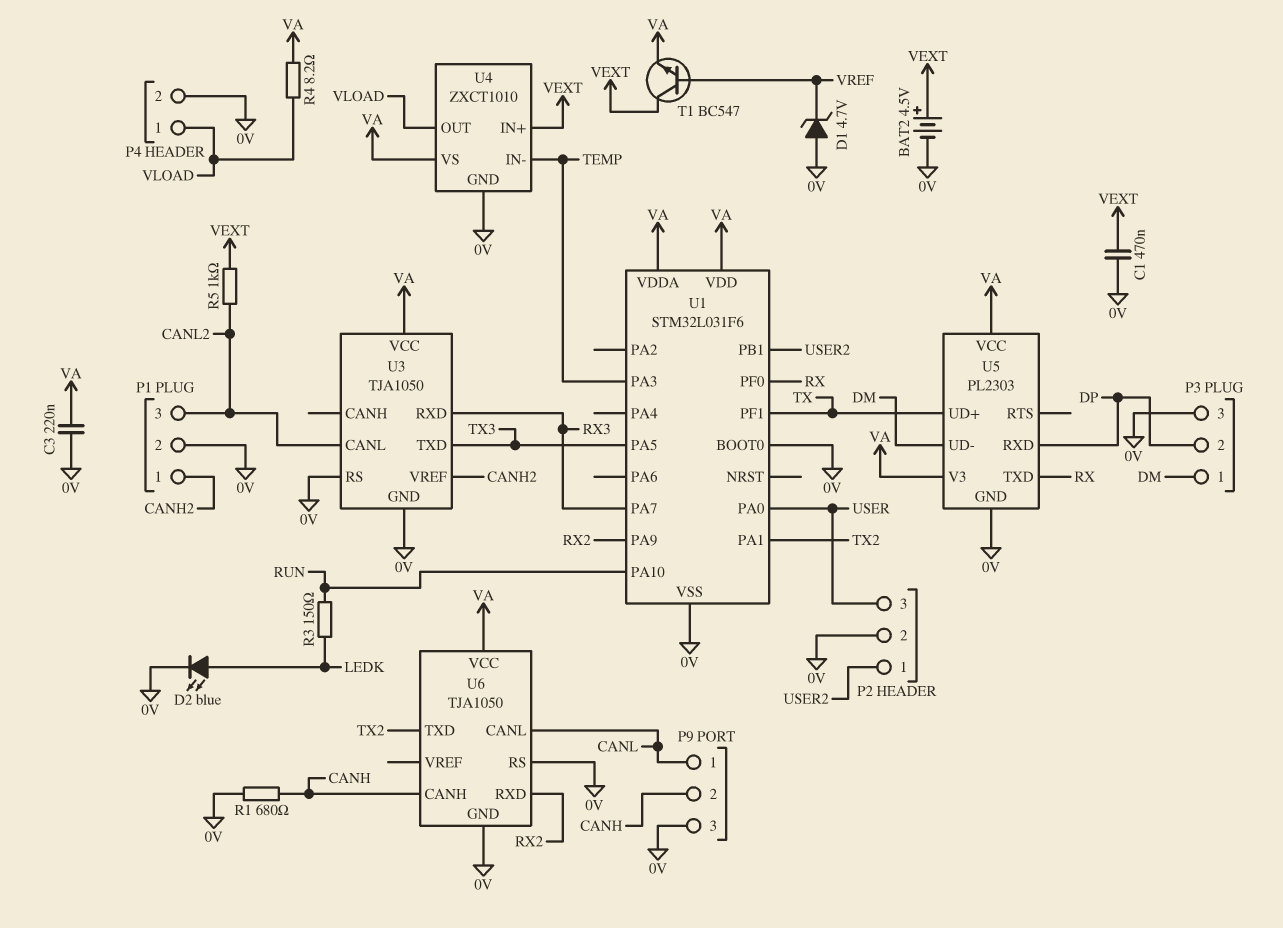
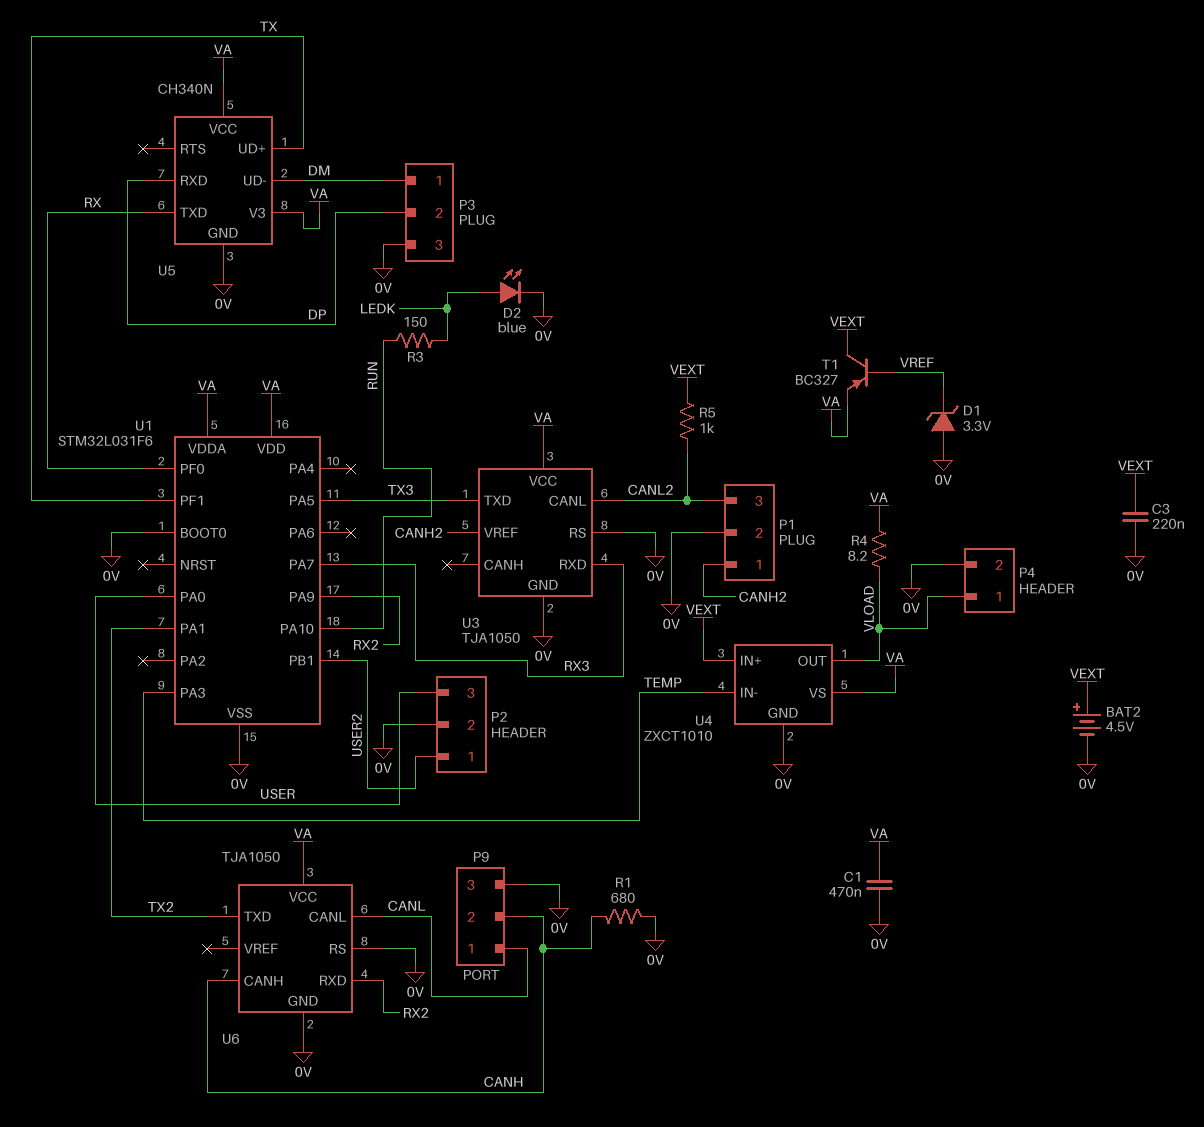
C1: 470nF (0V, VEXT) -> 470nF (0V, VA)
C3: 220nF (0V, VA) -> 220nF (0V, VEXT)
D1: zener 4.7V (A 0V, K VREF) -> zener 3.3V (A 0V, K VREF)
T1: NPN BC547 (B VREF, C VEXT, E VA) -> PNP BC327 (B VREF, C VEXT, E VA)
U5: PL2303 -> CH340N

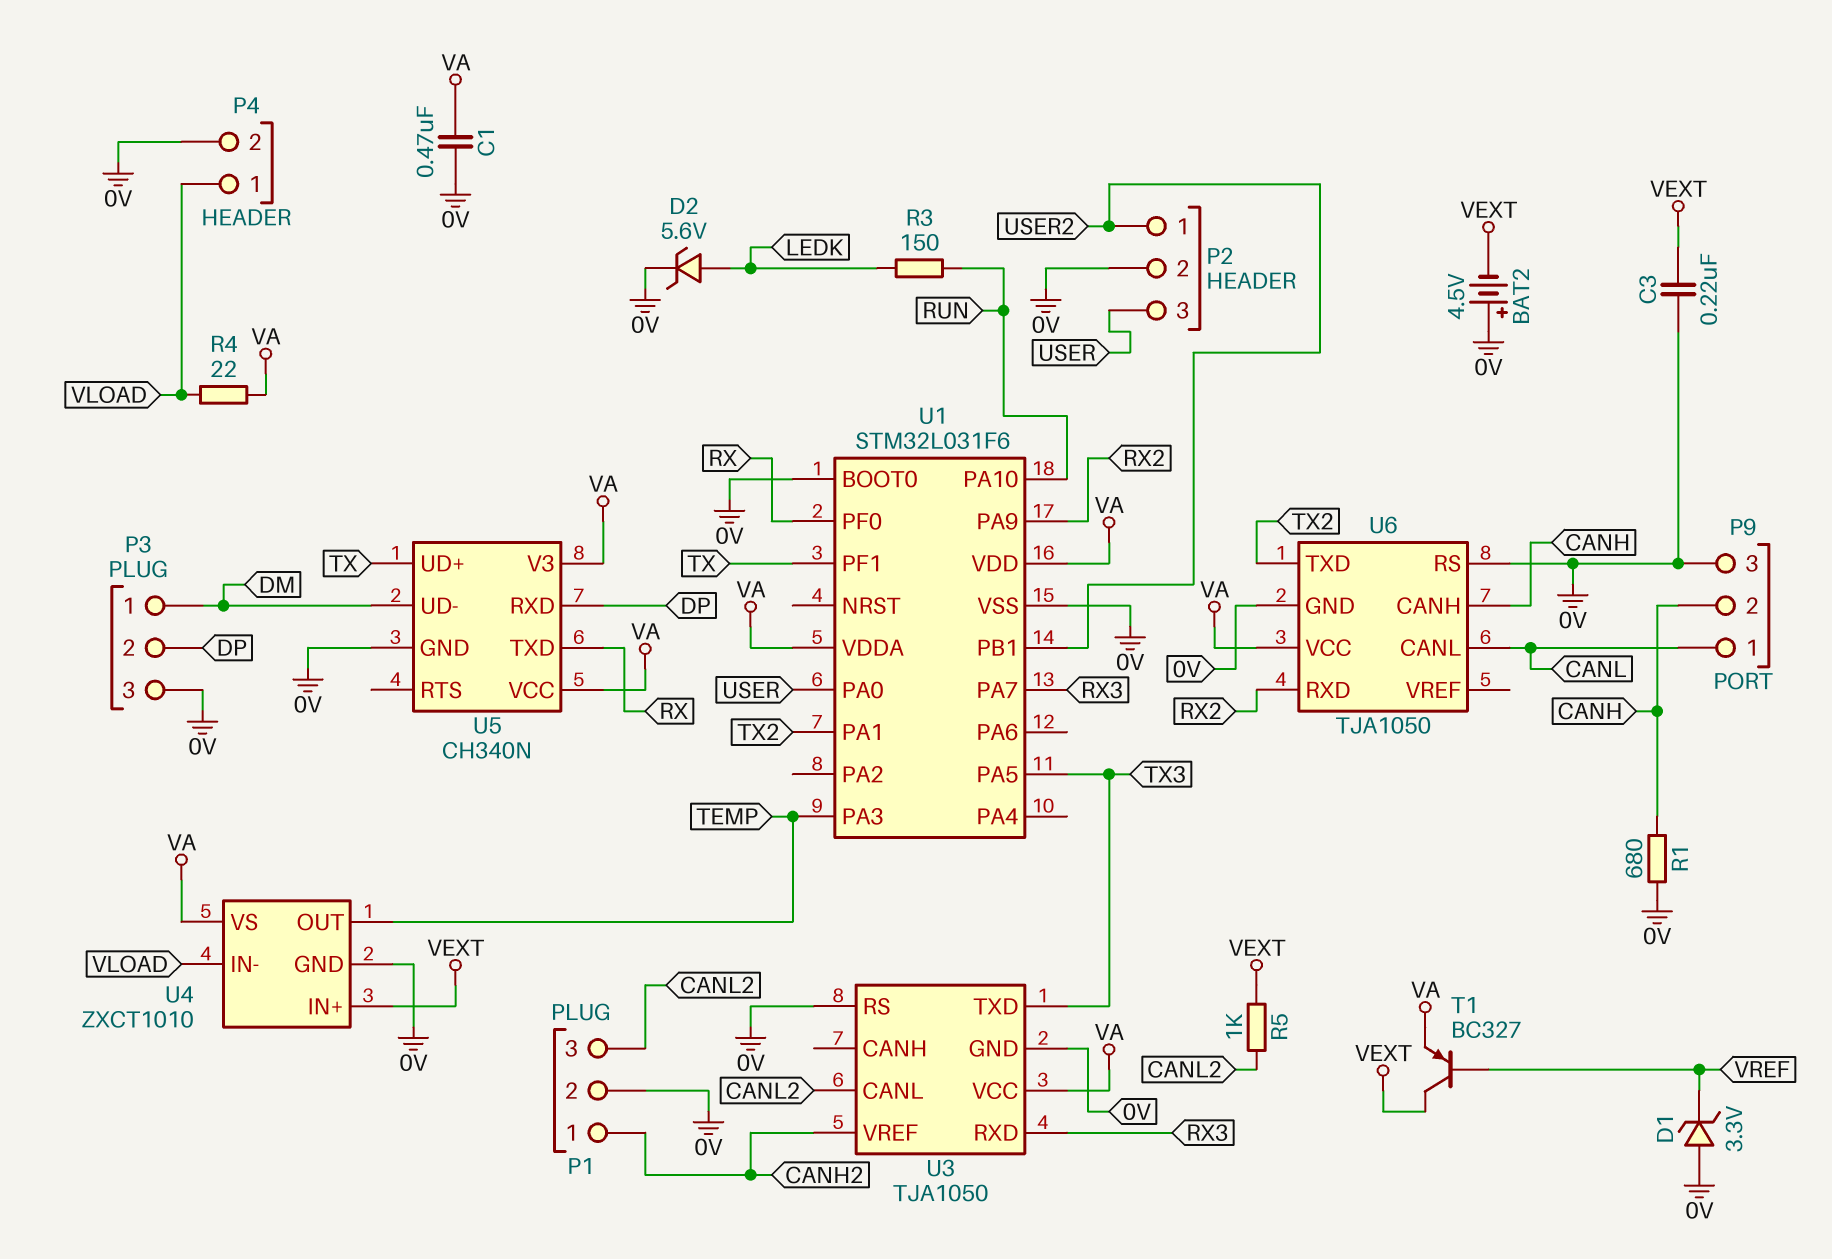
BAT2: 4.5V (plus VEXT, minus 0V) -> 4.5V (plus 0V, minus VEXT)
D2: LED blue (A LEDK, K 0V) -> zener 5.6V (A LEDK, K 0V)
R4: 8.2 (VA, VLOAD) -> 22 (VA, VLOAD)
U4 pin IN-: TEMP -> VLOAD
U4 pin OUT: VLOAD -> TEMP

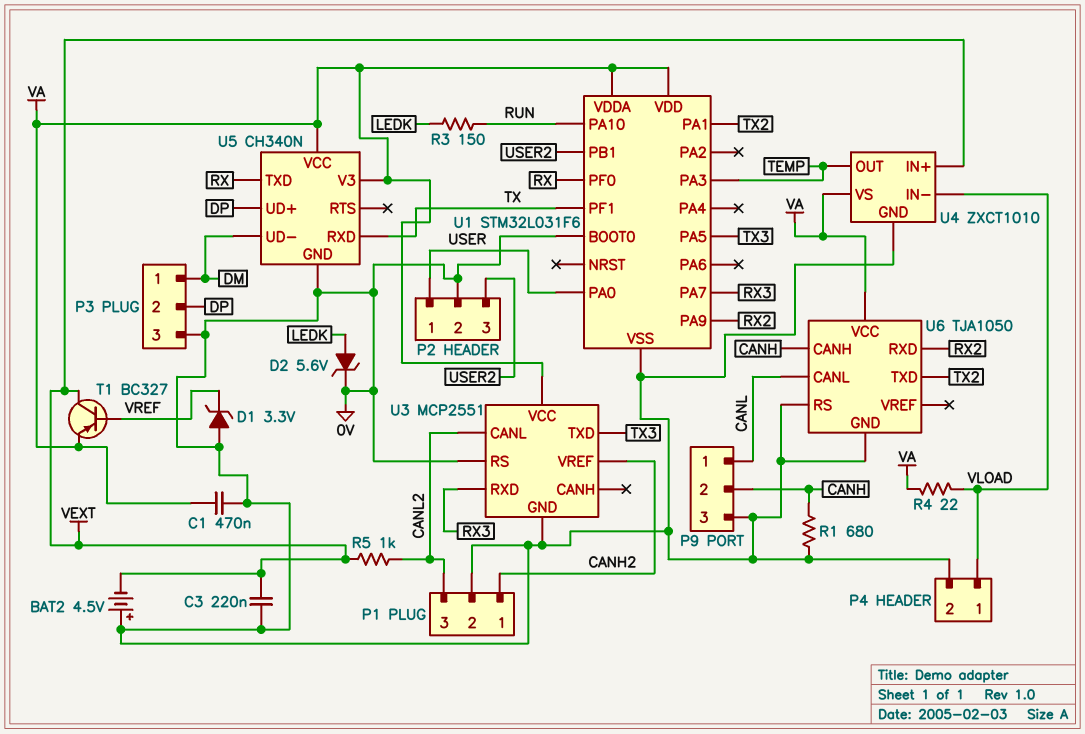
P2 pin 1: USER2 -> USER
P2 pin 3: USER -> USER2
U3: TJA1050 -> MCP2551
U5 pin RXD: DP -> TX
U5 pin UD+: TX -> DP

